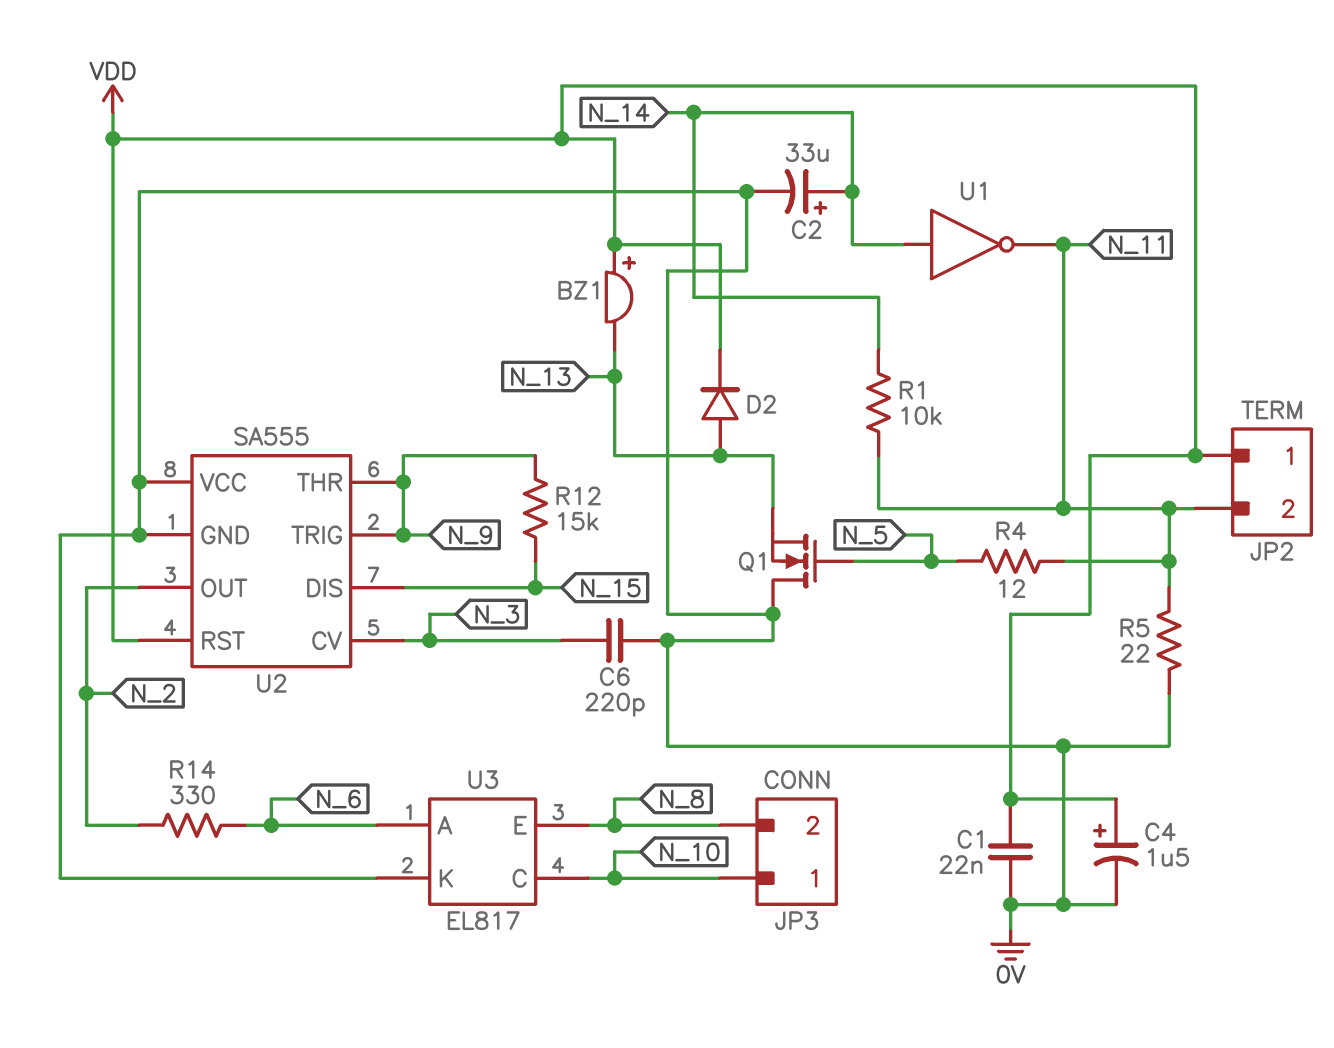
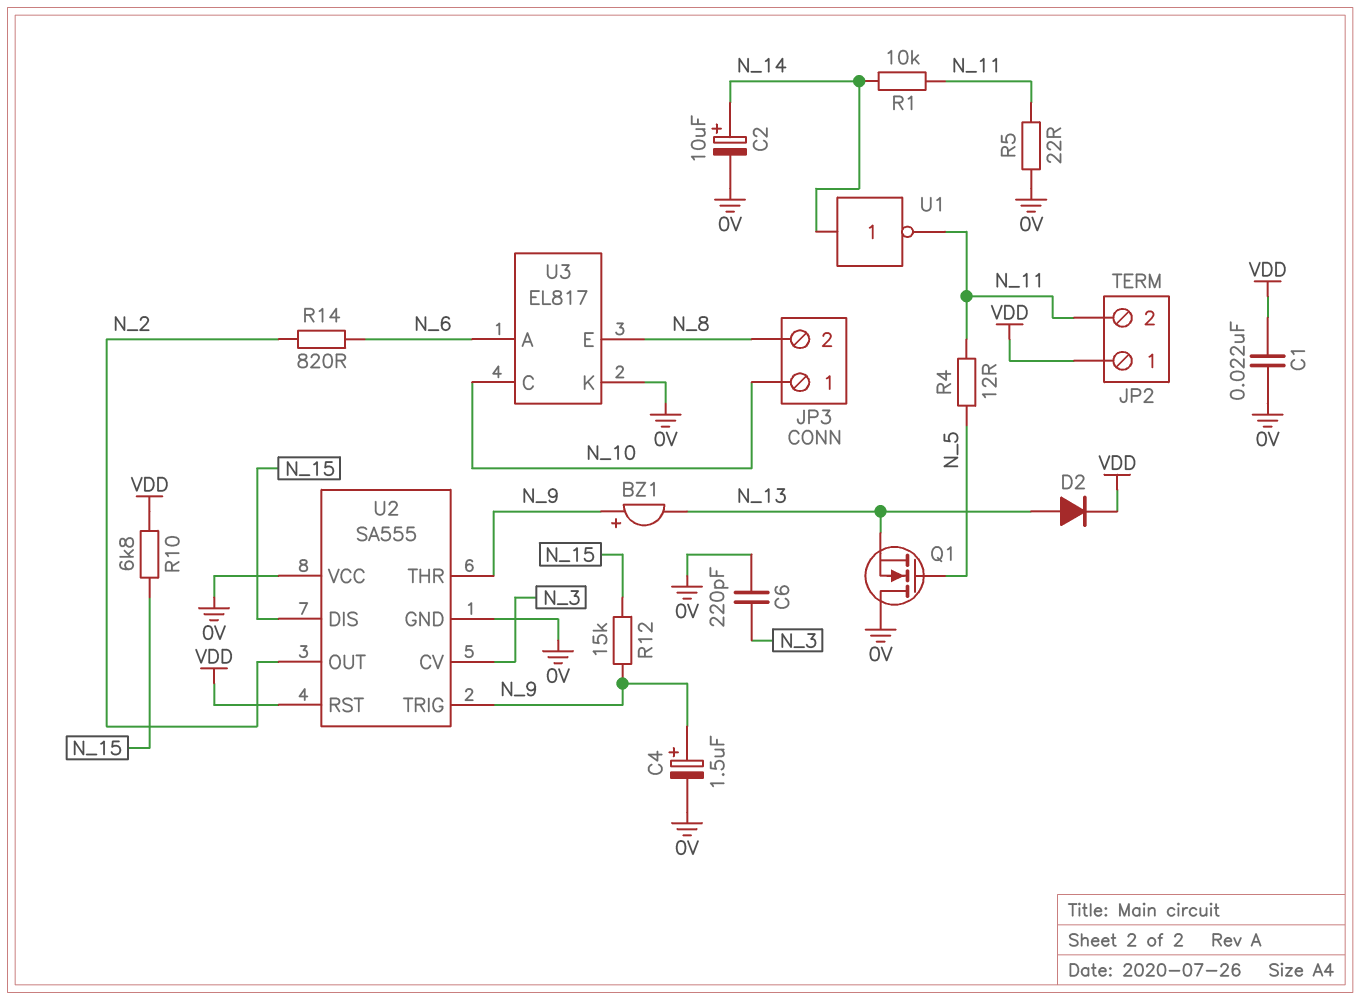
BZ1: buzzer (plus VDD, minus N_13) -> buzzer (plus N_9, minus N_13)
C2: 33uF (plus N_14, minus 0V) -> 10uF (plus N_14, minus 0V)
C4: 1.5uF (plus VDD, minus 0V) -> 1.5uF (plus N_9, minus 0V)
R10: none -> 6.8k (N_15, VDD)
R14: 330 (N_2, N_6) -> 820 (N_2, N_6)

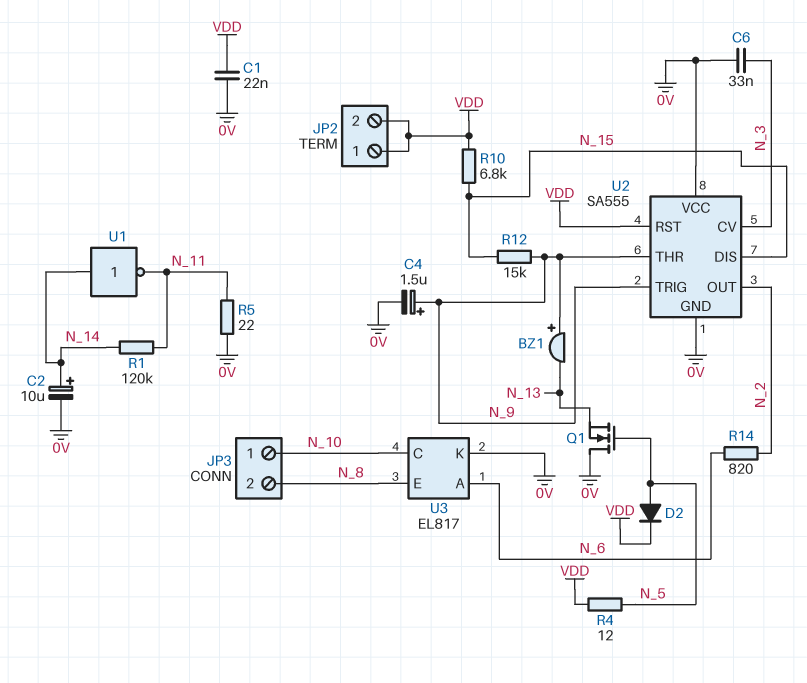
C6: 220pF (0V, N_3) -> 33nF (0V, N_3)
D2: diode (A N_13, K VDD) -> diode (A N_5, K VDD)
JP2 pin 2: N_11 -> VDD
R1: 10k (N_11, N_14) -> 120k (N_11, N_14)
R4: 12 (N_5, N_11) -> 12 (N_5, VDD)

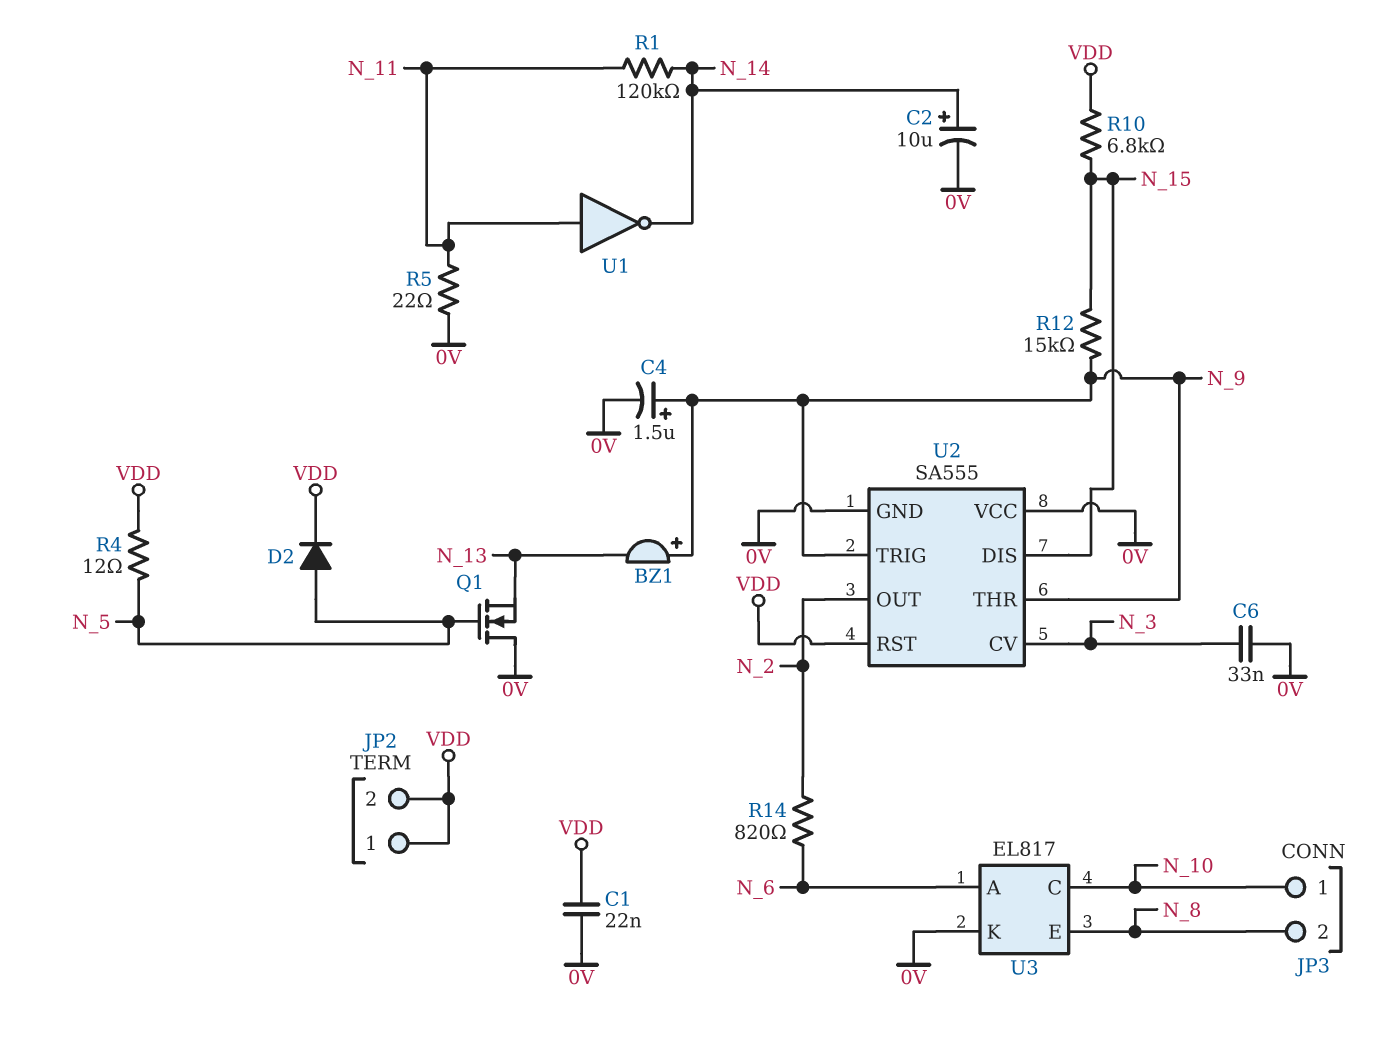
U1: NOT (in N_14, out N_11) -> NOT (in N_11, out N_14)

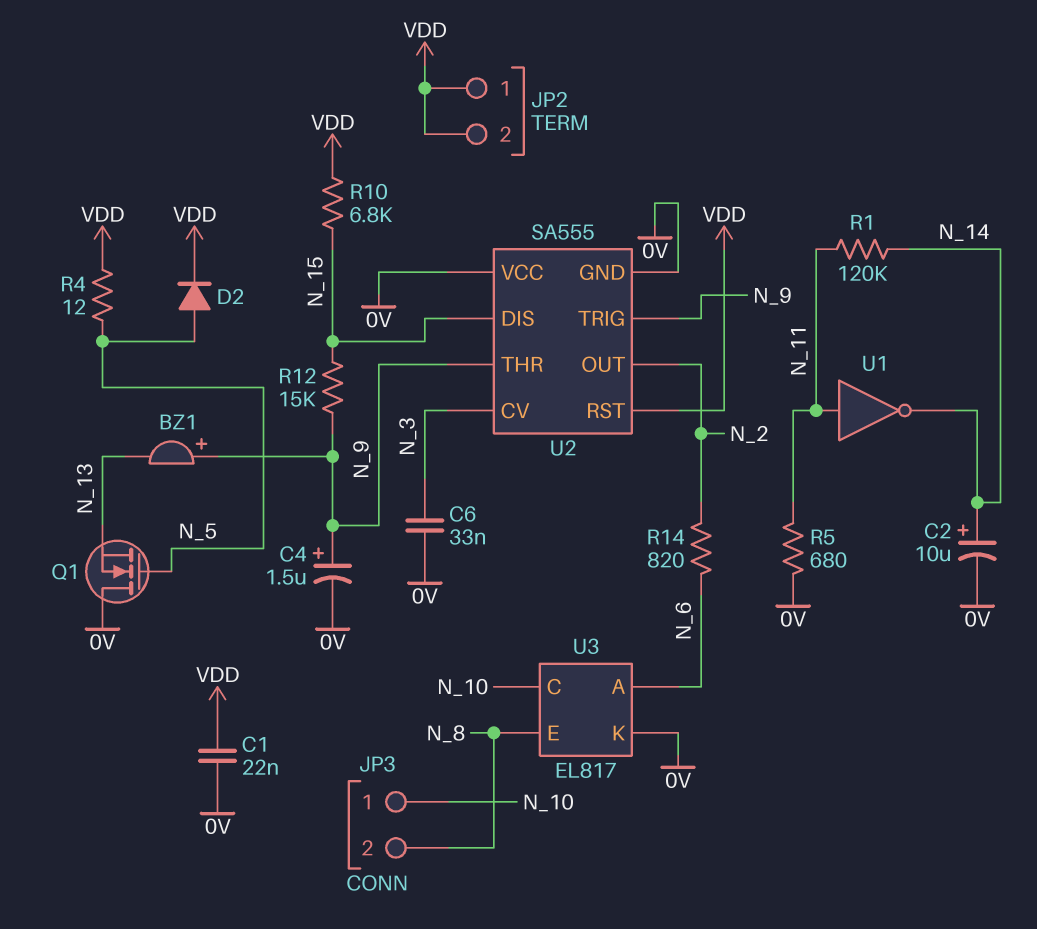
R5: 22 (0V, N_11) -> 680 (0V, N_11)

